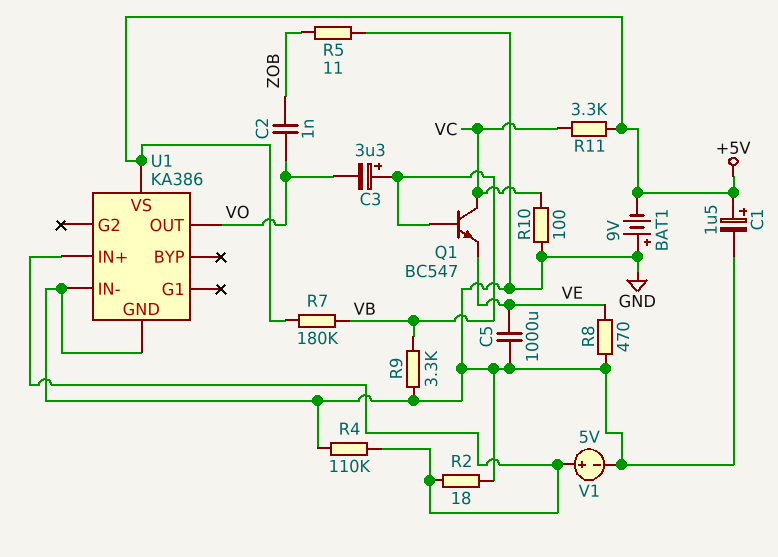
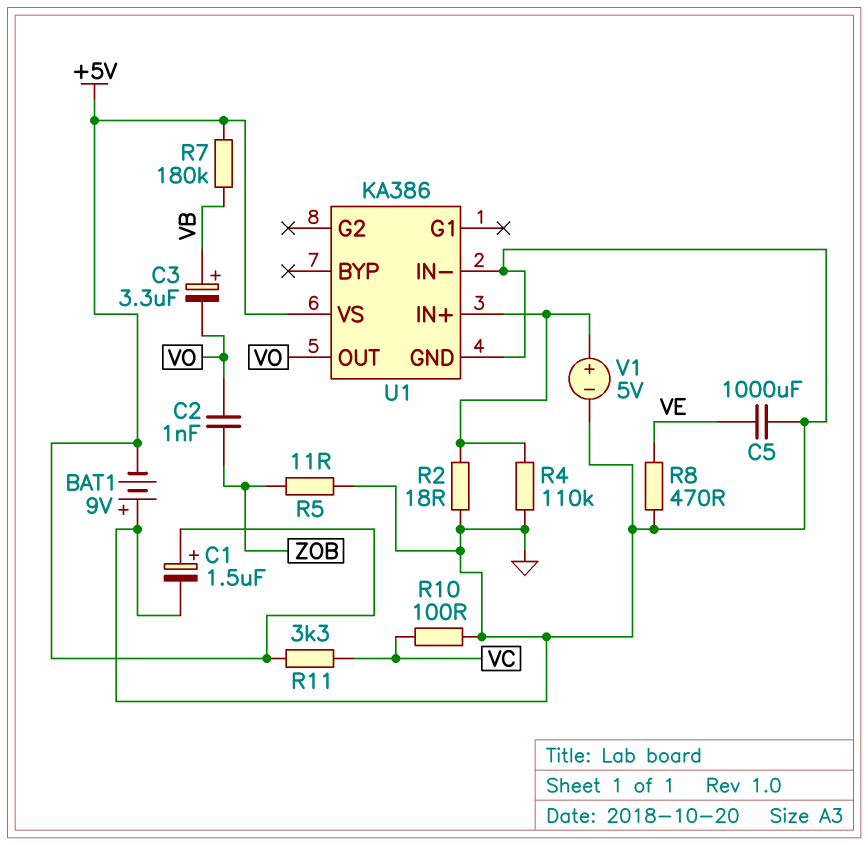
Q1: NPN BC547 (B VB, C VC, E VE) -> none
R9: 3.3k (GND, VB) -> none

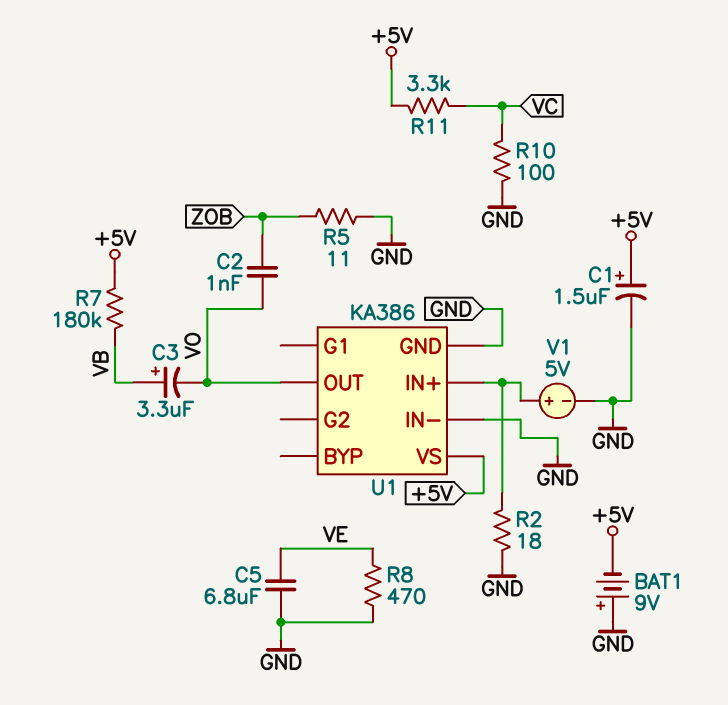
C5: 1000uF (GND, VE) -> 6.8uF (GND, VE)
R4: 110k (GND, U1/IN+) -> none

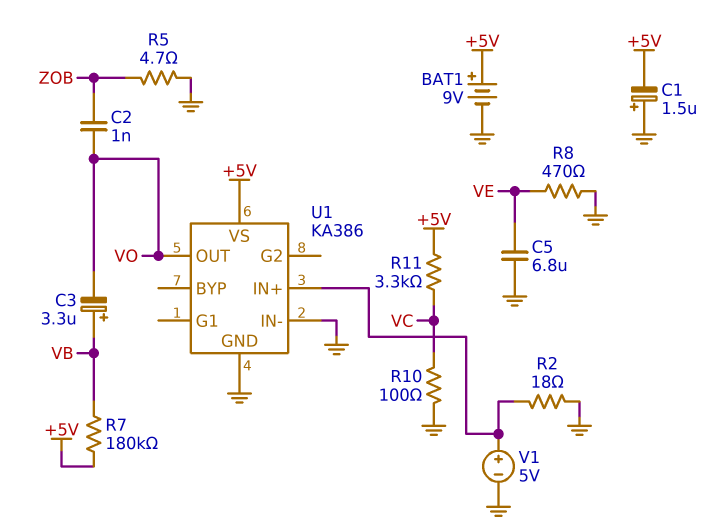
BAT1: 9V (plus GND, minus +5V) -> 9V (plus +5V, minus GND)
C1: 1.5uF (plus +5V, minus GND) -> 1.5uF (plus GND, minus +5V)
R5: 11 (GND, ZOB) -> 4.7 (GND, ZOB)

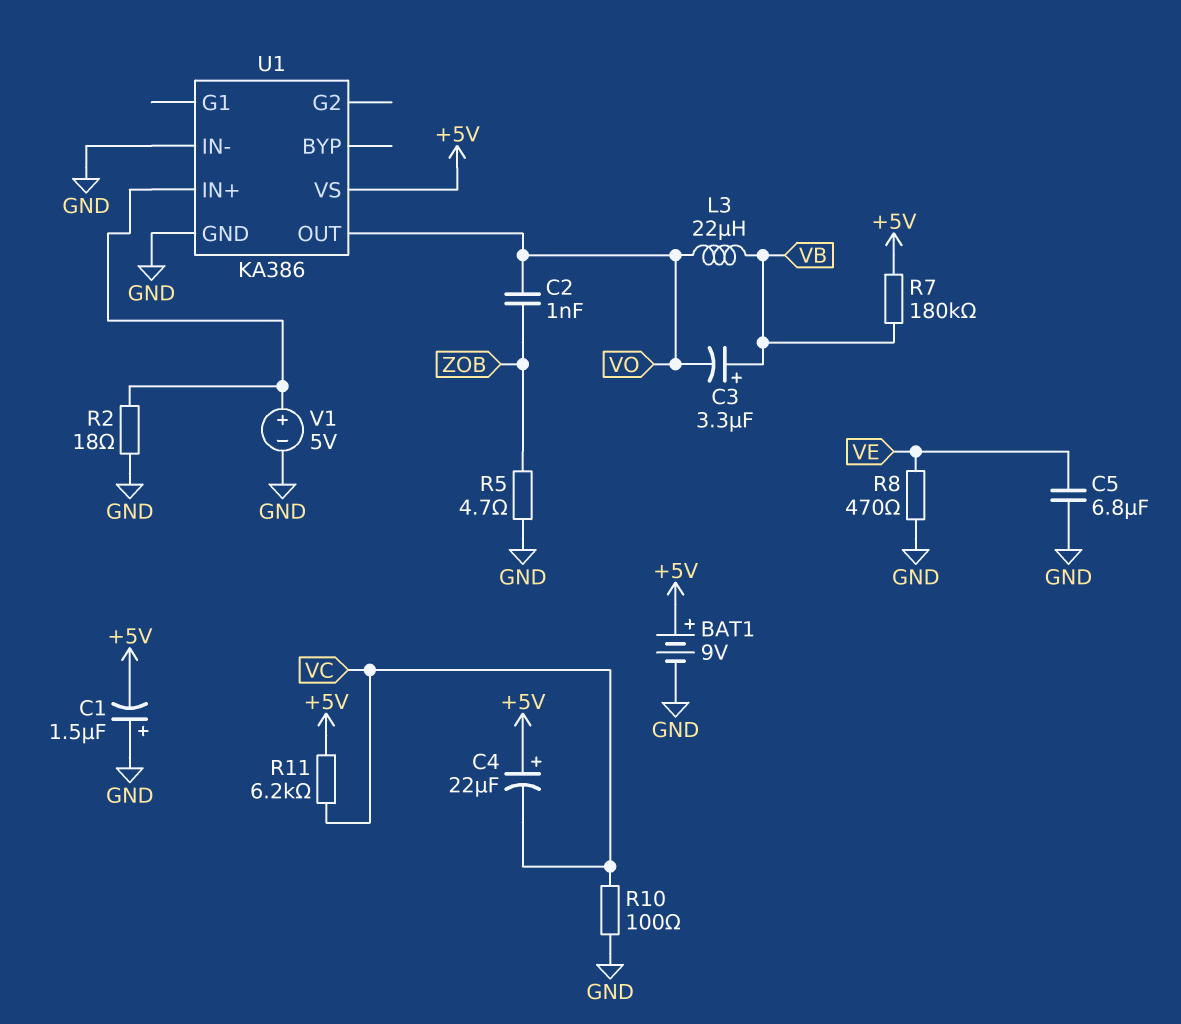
C4: none -> 22uF (plus +5V, minus VC)
L3: none -> 22uH (VB, VO)
R11: 3.3k (+5V, VC) -> 6.2k (+5V, VC)

